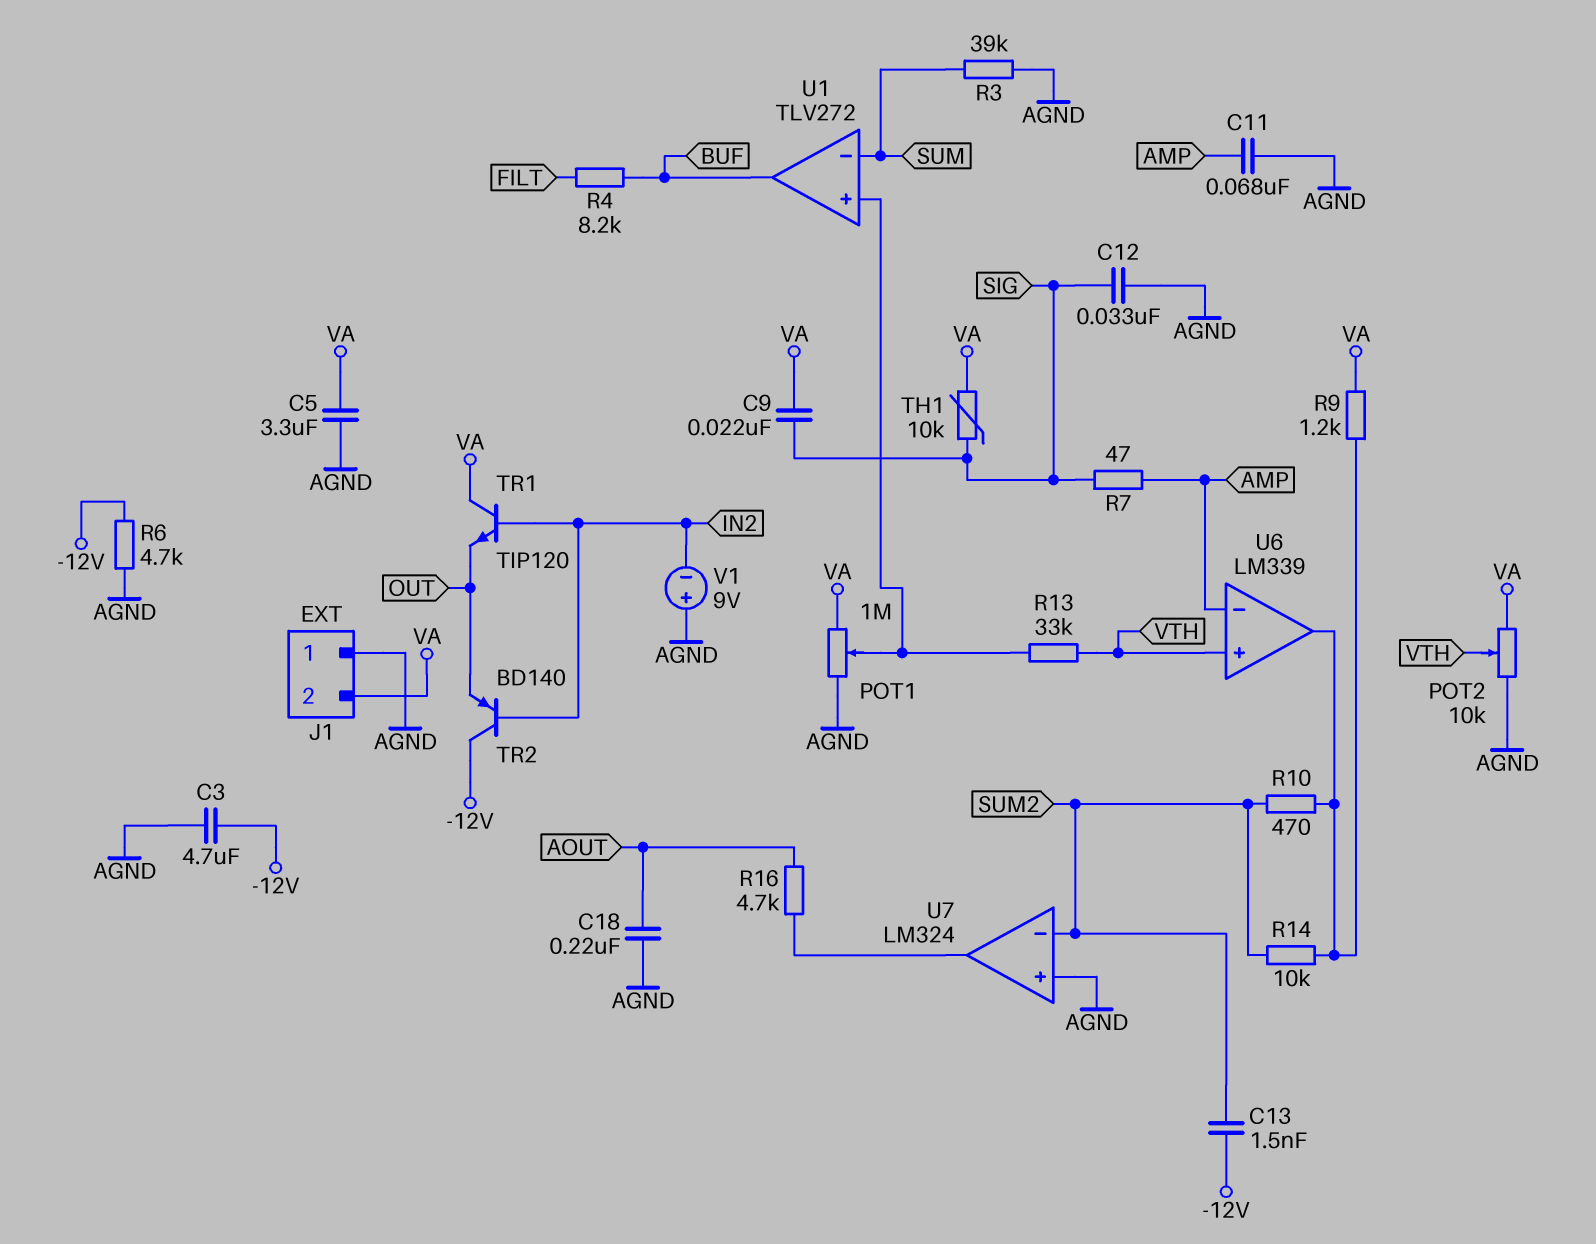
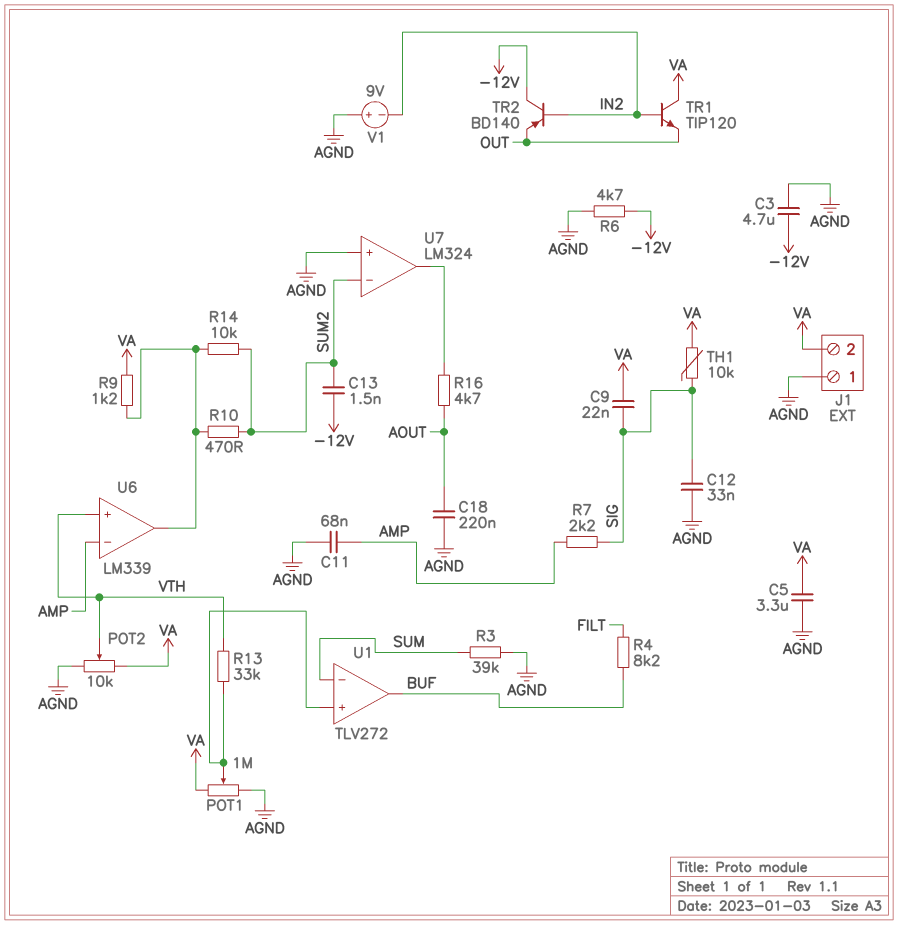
R7: 47 (AMP, SIG) -> 2.2k (AMP, SIG)

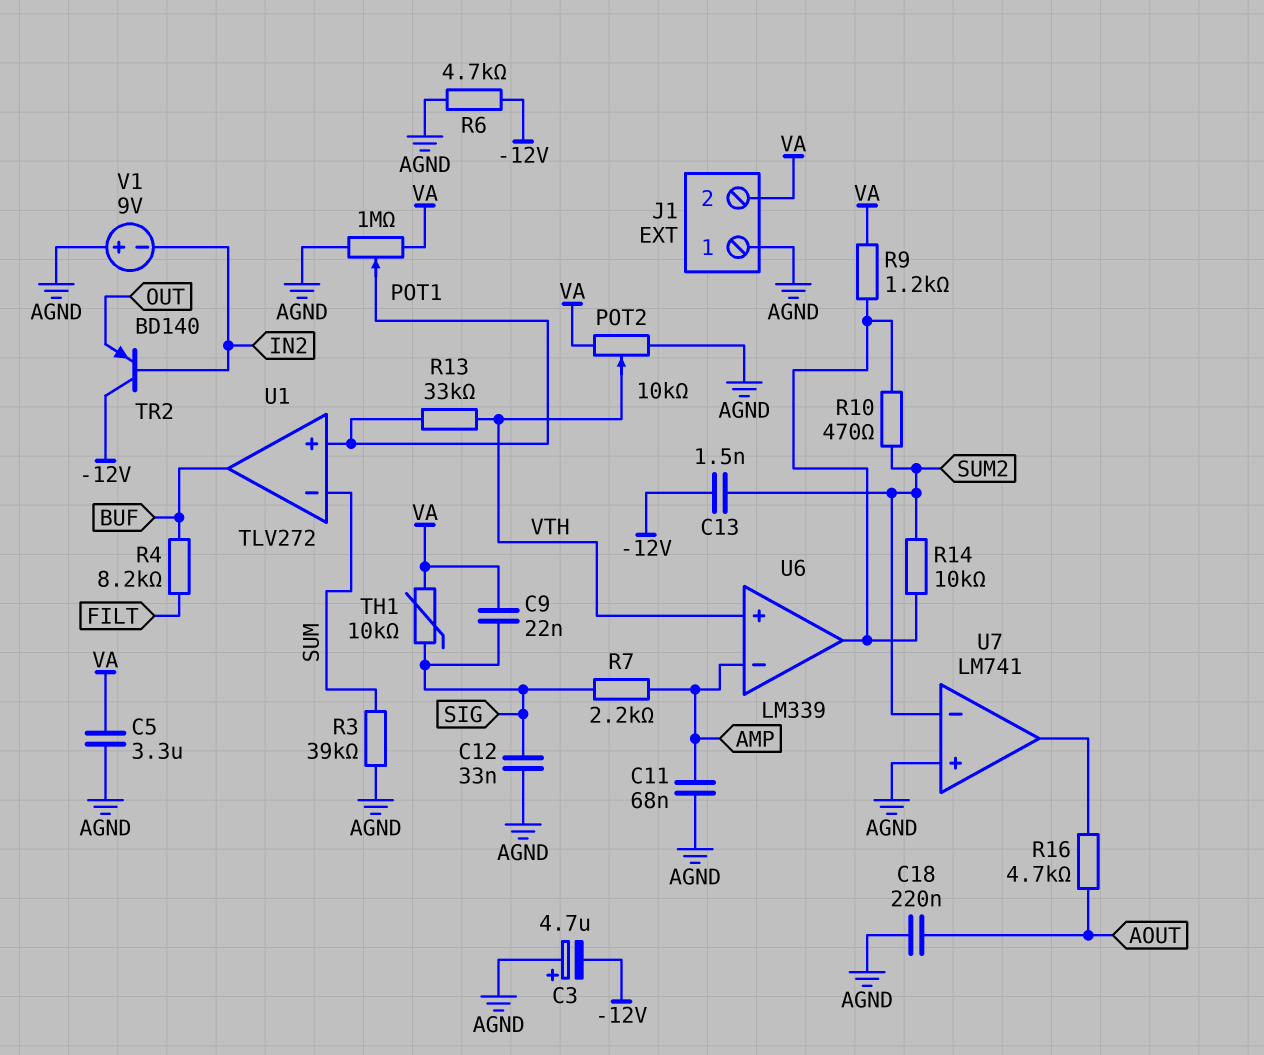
C3: 4.7uF (-12V, AGND) -> 4.7uF (plus AGND, minus -12V)
TR1: NPN TIP120 (B IN2, C VA, E OUT) -> none
U7: LM324 -> LM741

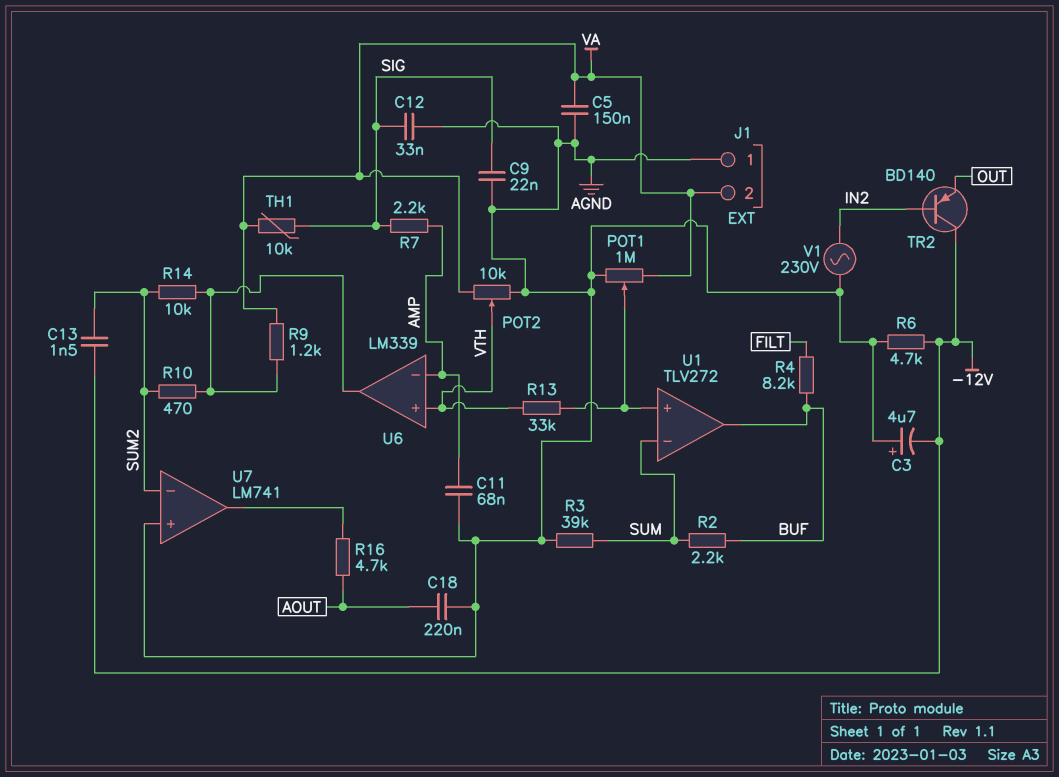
C5: 3.3uF (AGND, VA) -> 150nF (AGND, VA)
C9: 22nF (SIG, VA) -> 22nF (AGND, SIG)
R2: none -> 2.2k (BUF, SUM)
V1: 9V (plus AGND, minus IN2) -> AC 230V (AGND, IN2)

